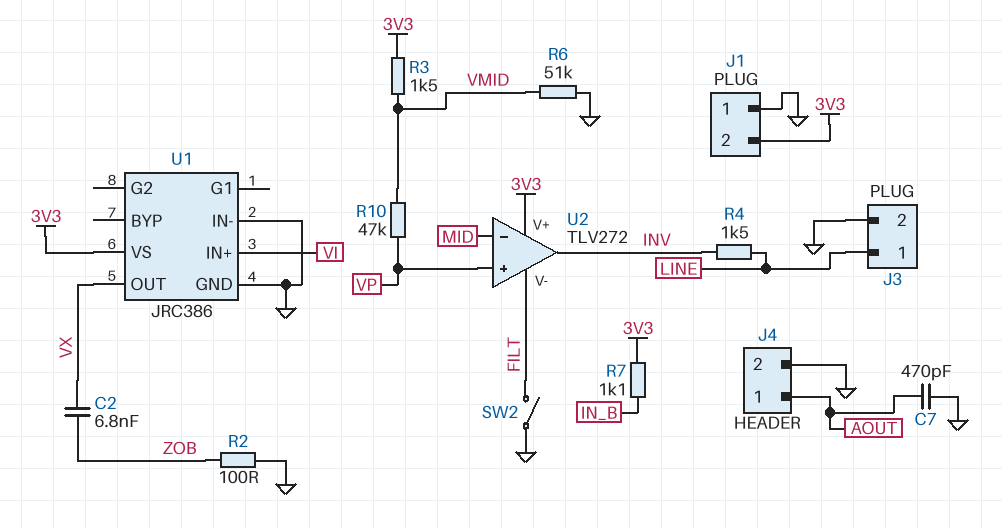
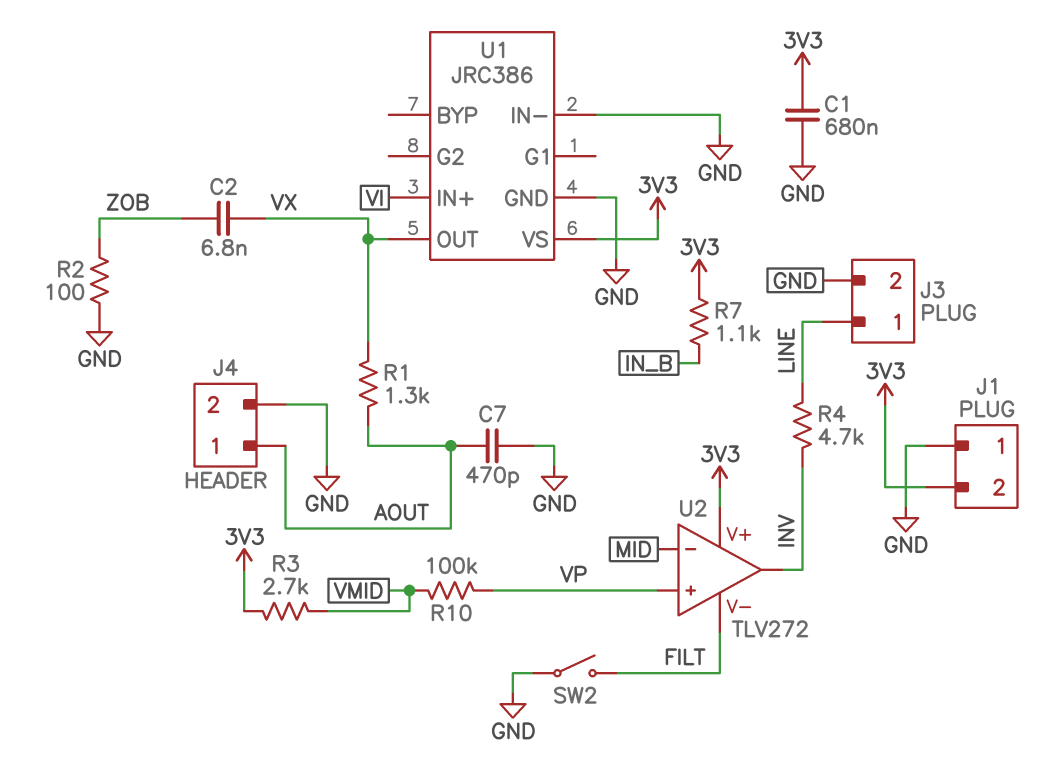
C1: none -> 680nF (3V3, GND)
R1: none -> 1.3k (AOUT, VX)
R3: 1.5k (3V3, VMID) -> 2.7k (3V3, VMID)
R4: 1.5k (INV, LINE) -> 4.7k (INV, LINE)
R6: 51k (GND, VMID) -> none
R10: 47k (VMID, VP) -> 100k (VMID, VP)

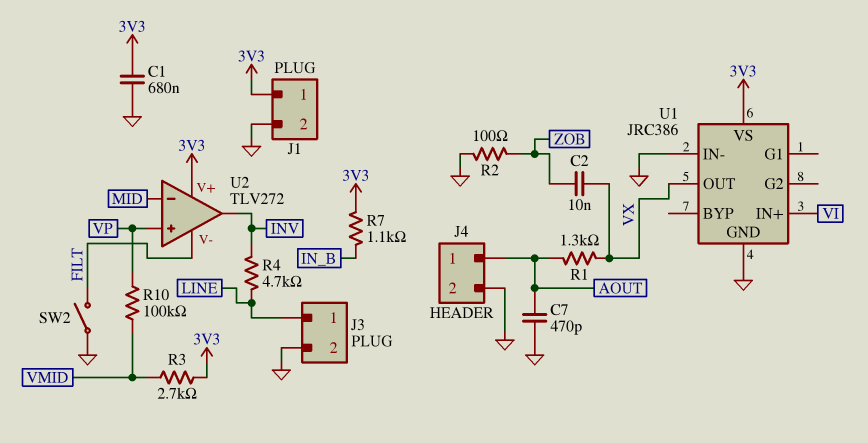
C2: 6.8nF (VX, ZOB) -> 10nF (VX, ZOB)
J1 pin 1: GND -> 3V3
J1 pin 2: 3V3 -> GND

